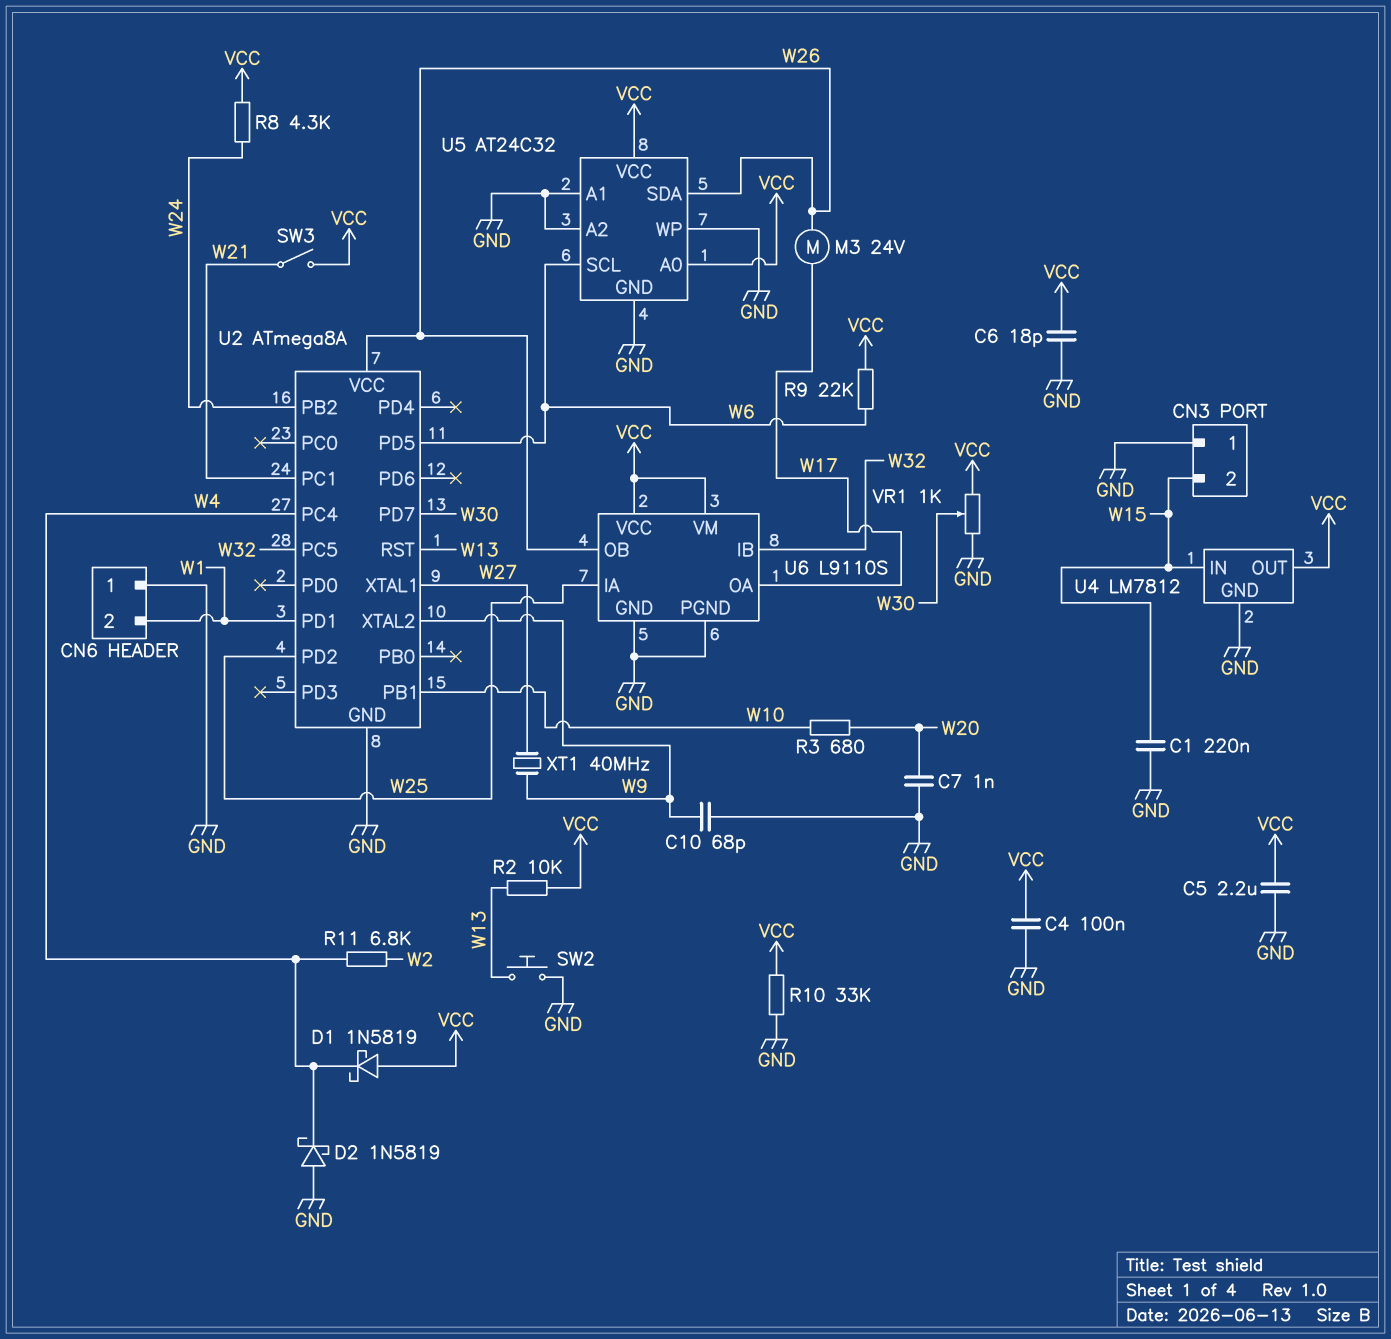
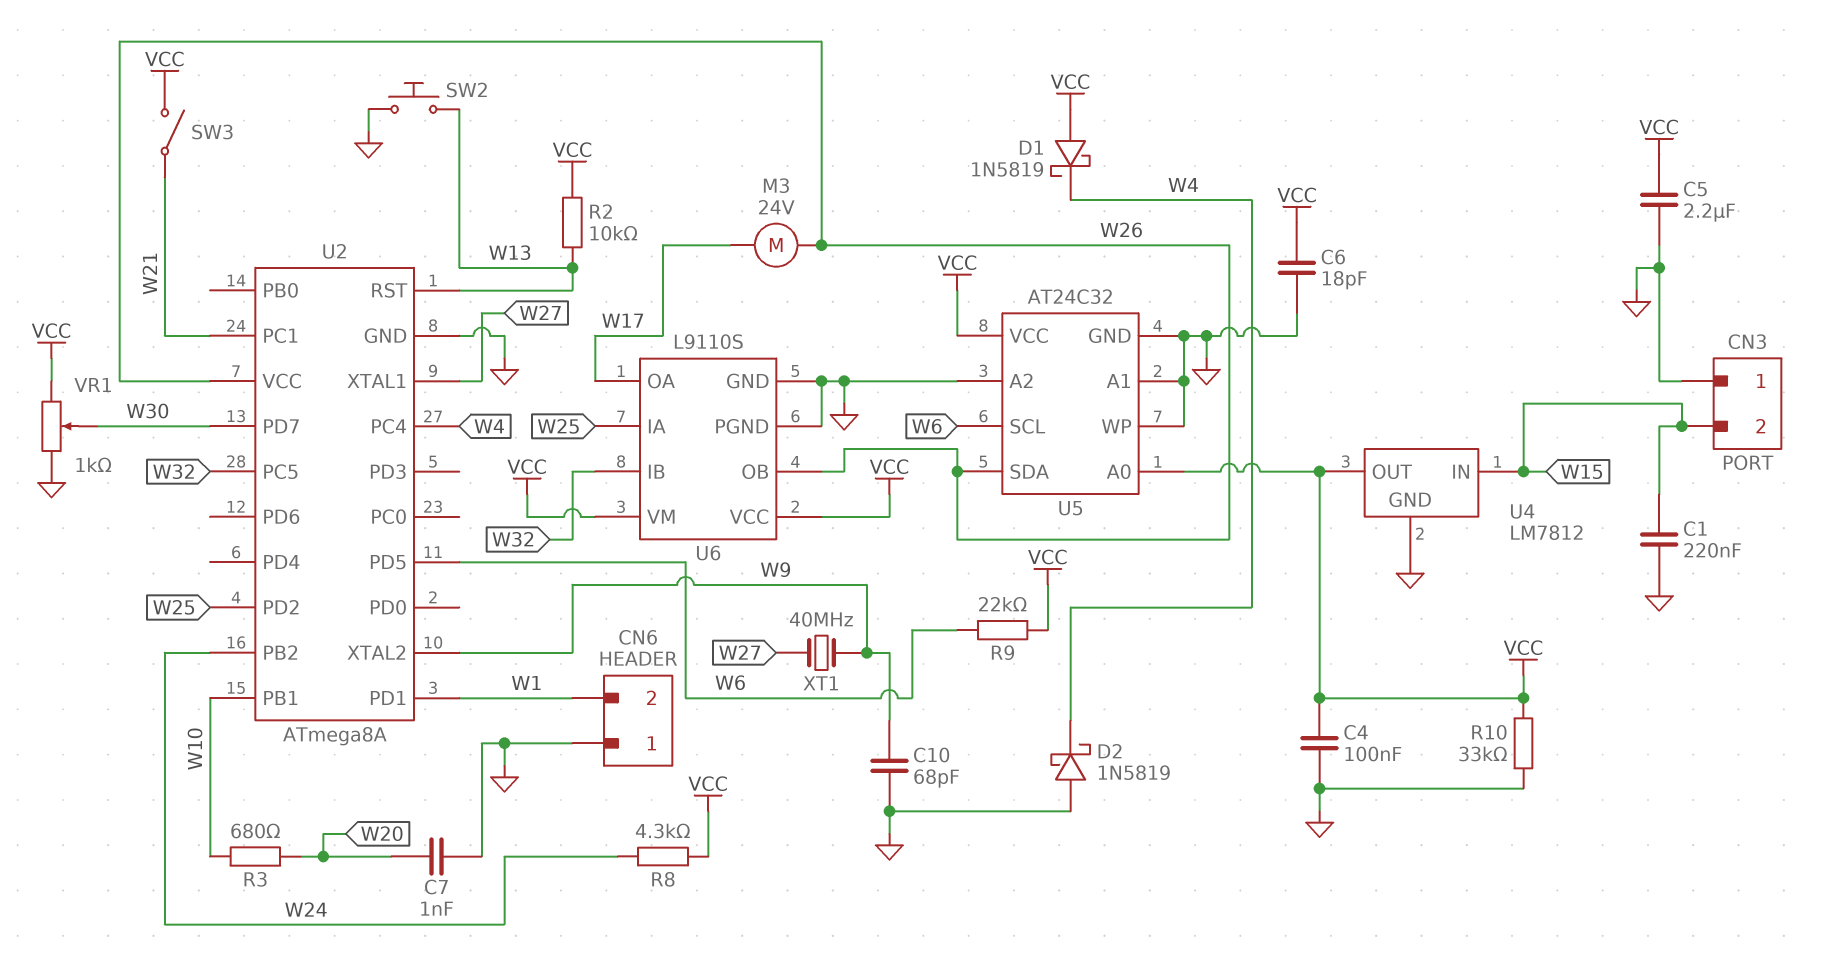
R11: 6.8k (W2, W4) -> none

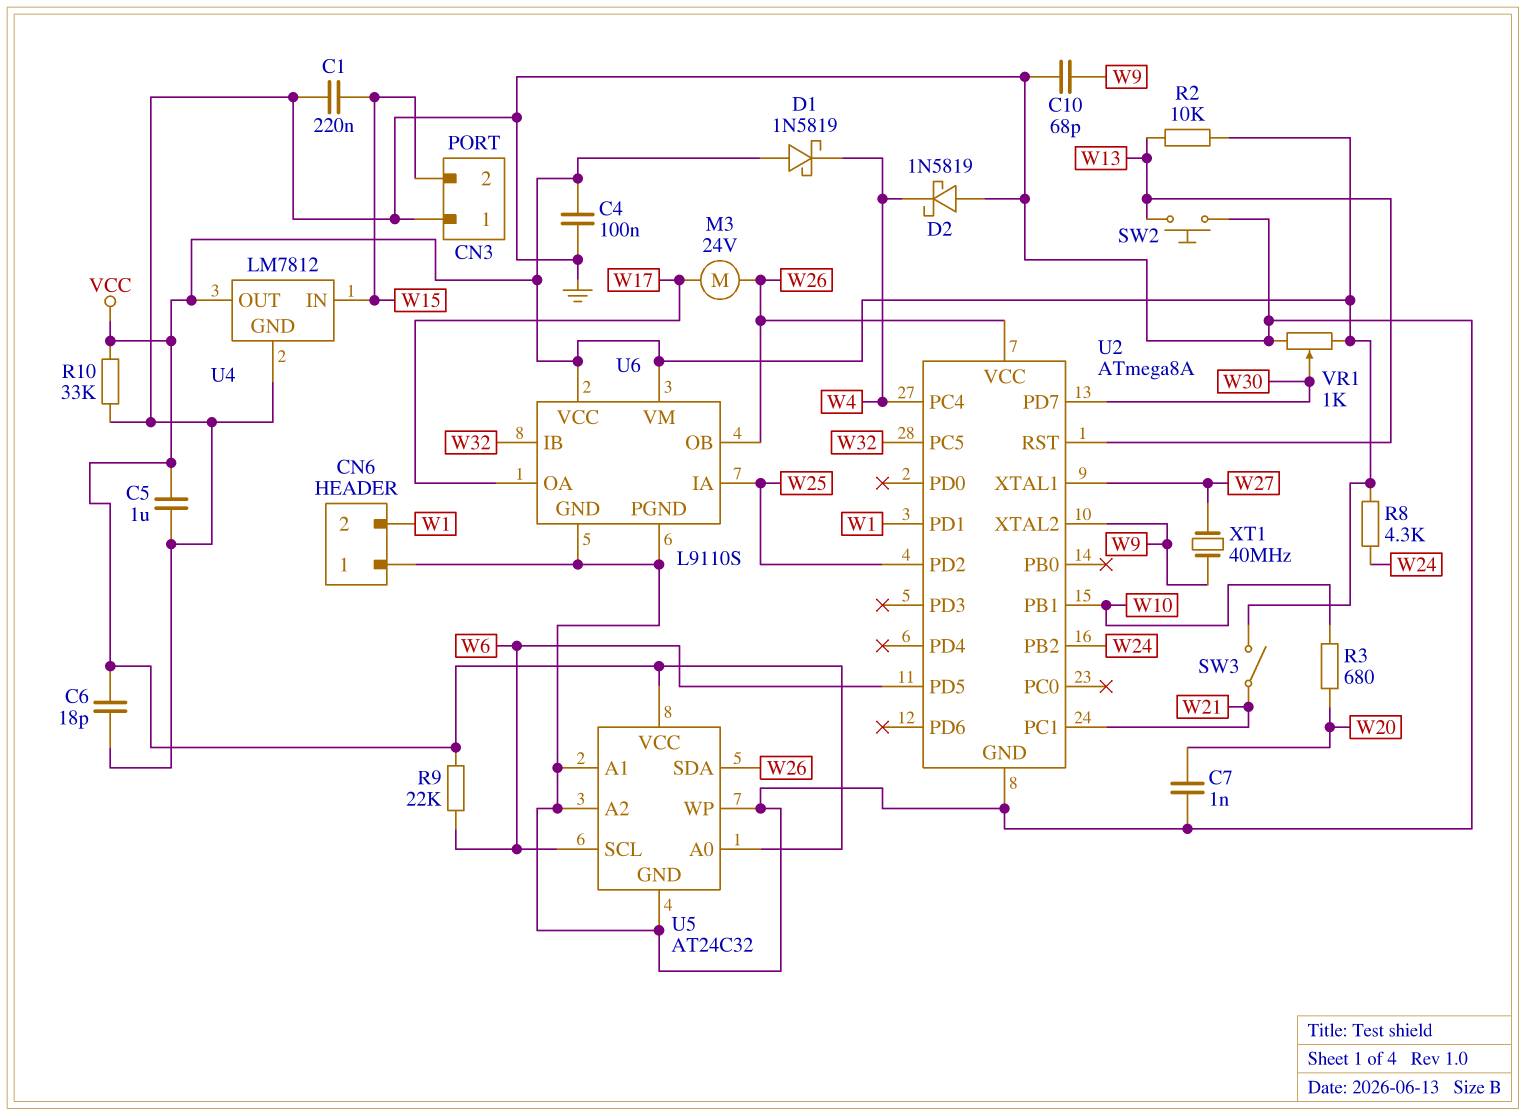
C5: 2.2uF (GND, VCC) -> 1uF (GND, VCC)

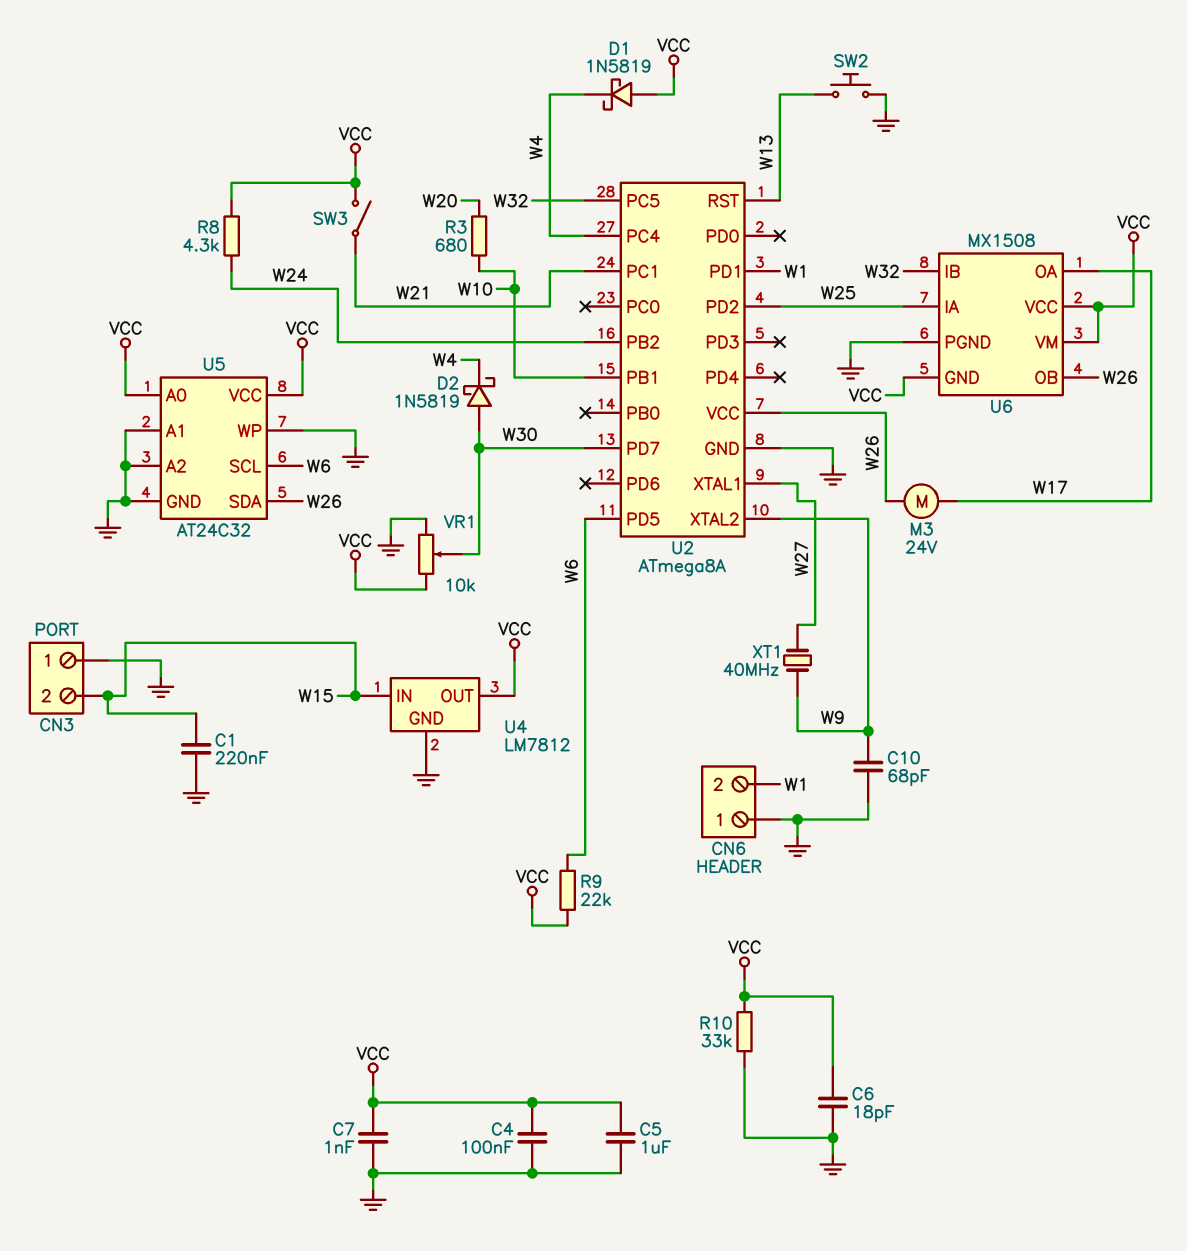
C7: 1nF (GND, W20) -> 1nF (GND, VCC)
D2: schottky 1N5819 (A GND, K W4) -> schottky 1N5819 (A W30, K W4)
R2: 10k (VCC, W13) -> none
U6: L9110S -> MX1508
U6 pin GND: GND -> VCC
VR1: 1k (GND, VCC, wiper W30) -> 10k (GND, VCC, wiper W30)

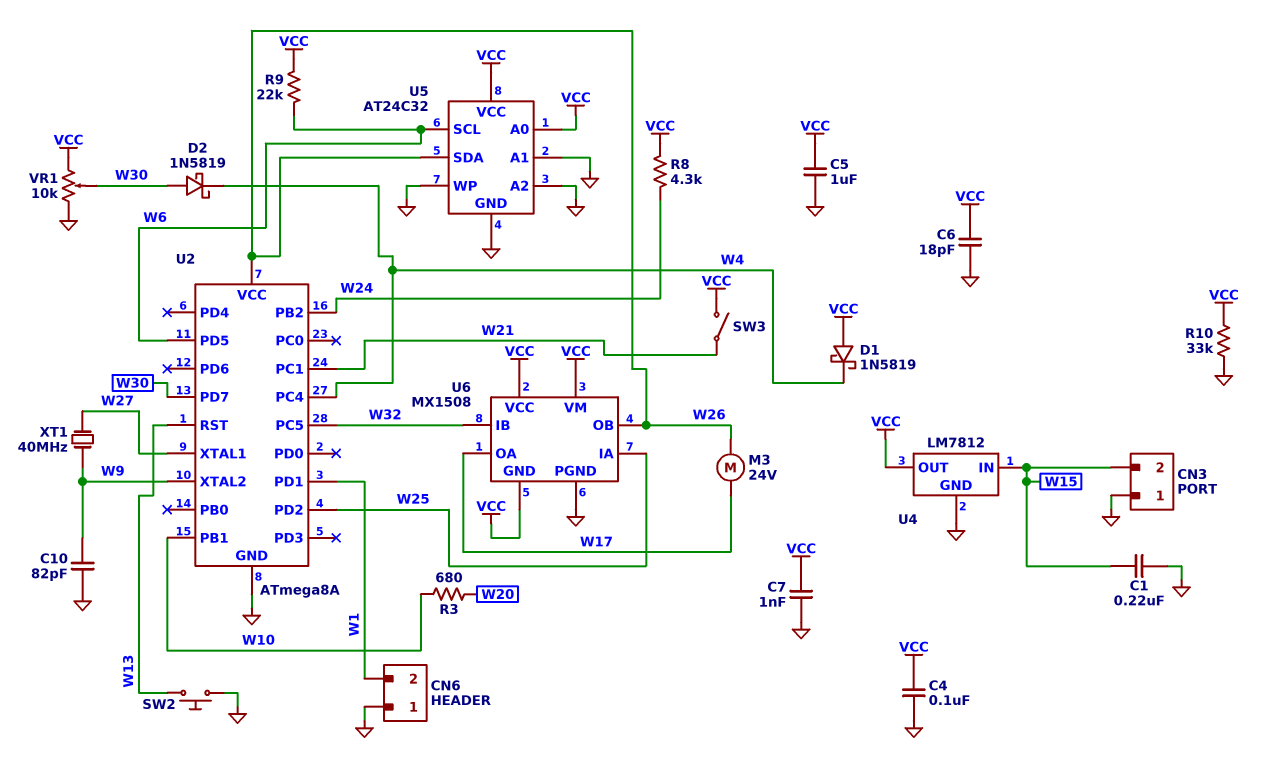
C10: 68pF (GND, W9) -> 82pF (GND, W9)

